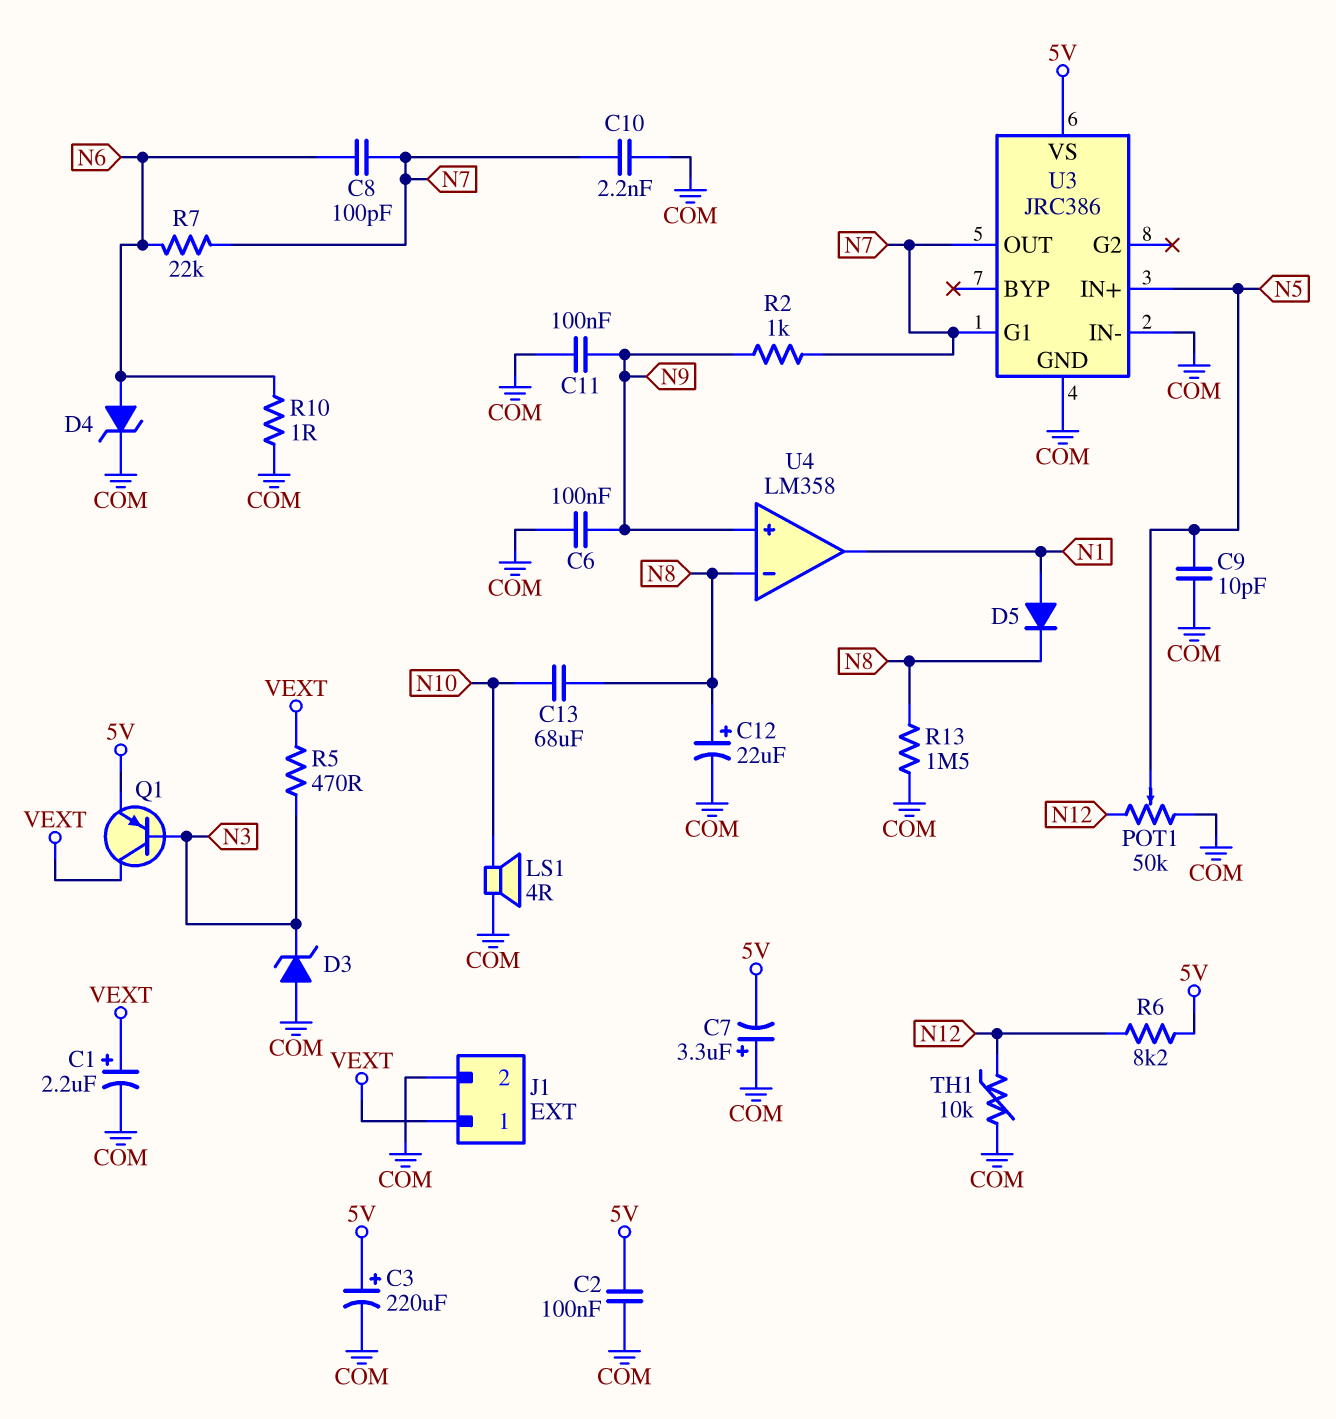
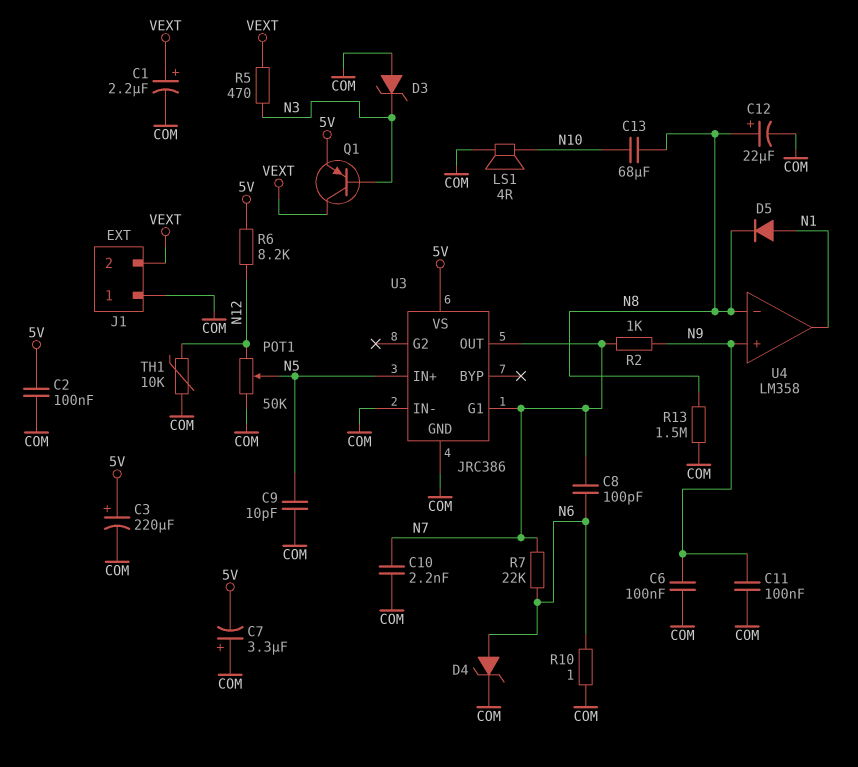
J1 pin 1: VEXT -> COM
J1 pin 2: COM -> VEXT

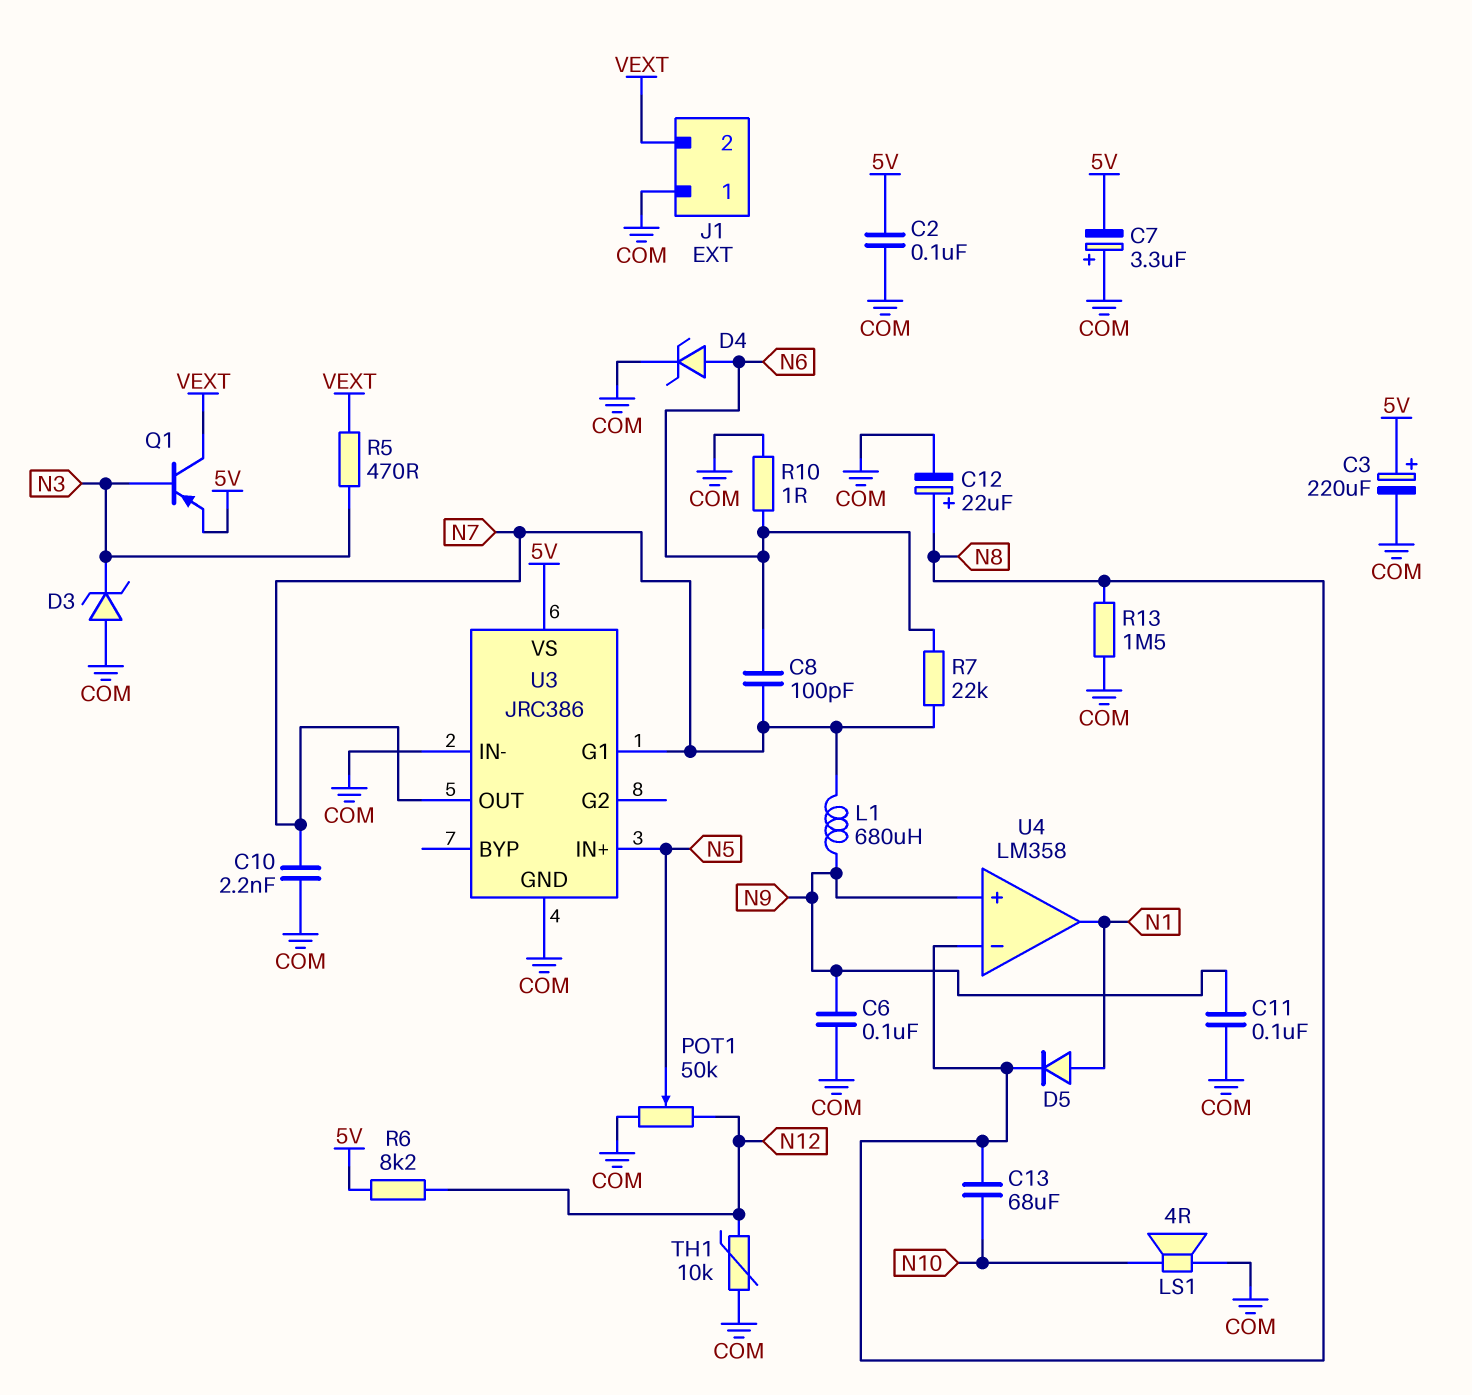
C1: 2.2uF (plus VEXT, minus COM) -> none
C9: 10pF (COM, N5) -> none
L1: none -> 680uH (N7, N9)
R2: 1k (N7, N9) -> none

